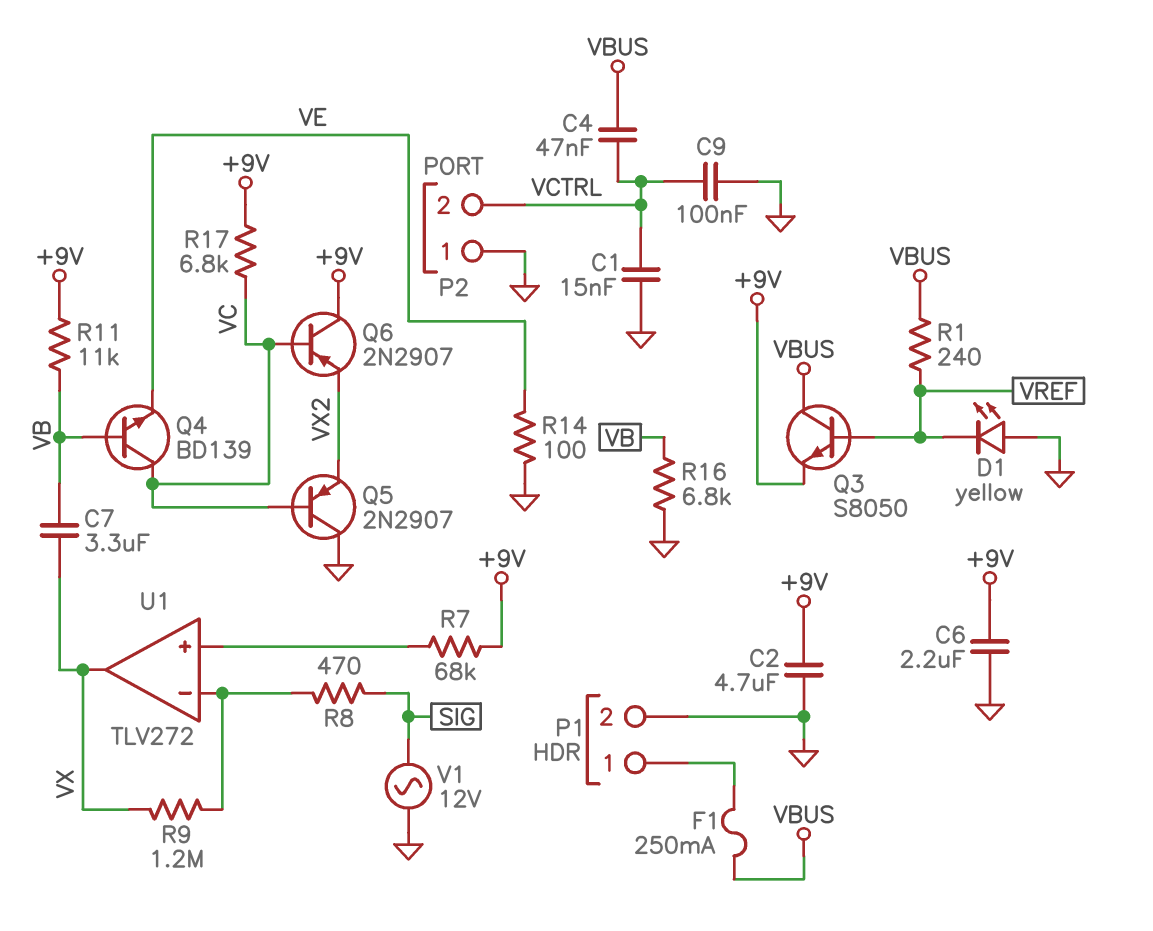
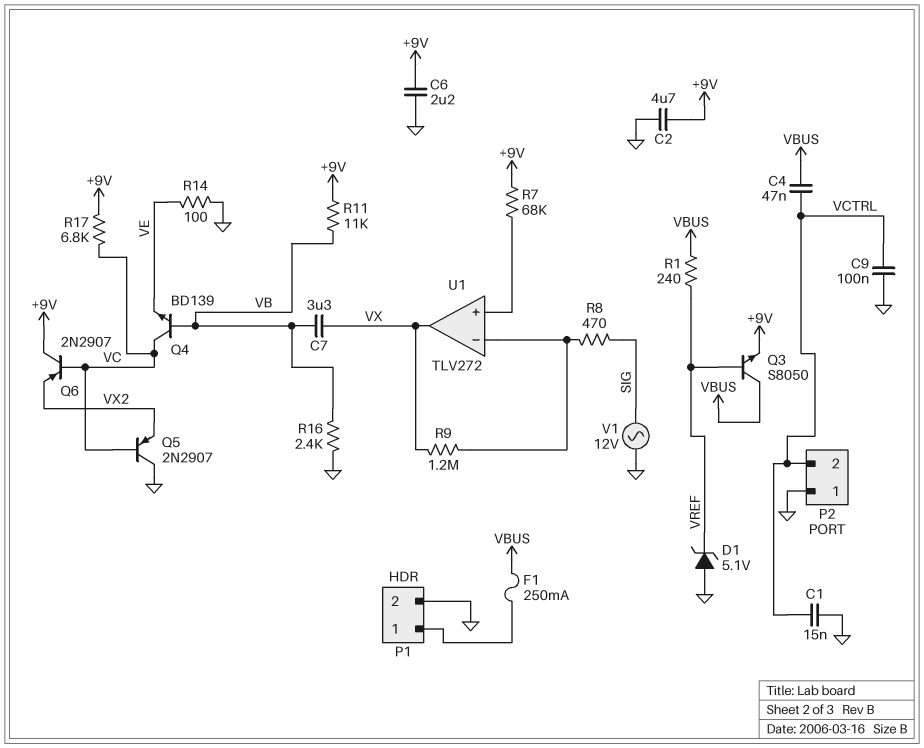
D1: LED yellow (A GND, K VREF) -> zener 5.1V (A GND, K VREF)
R16: 6.8k (GND, VB) -> 2.4k (GND, VB)

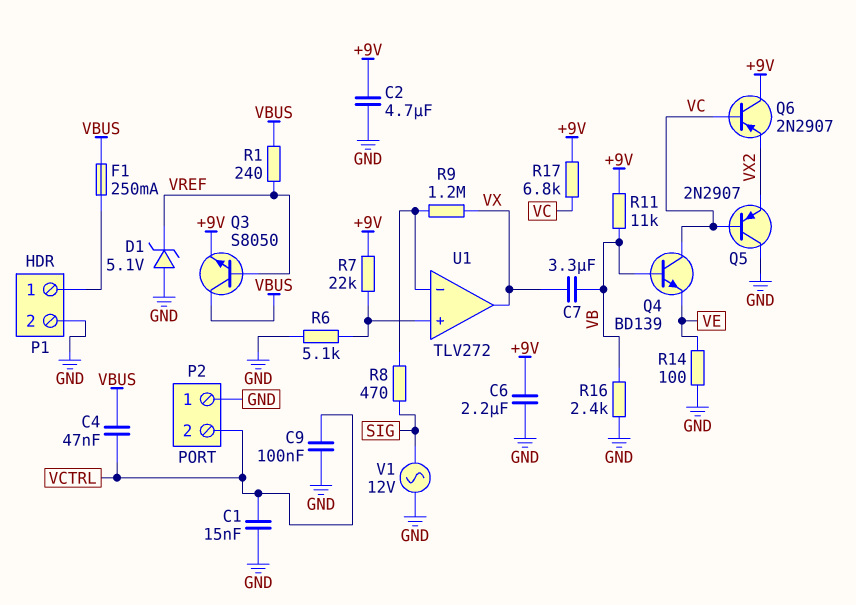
R6: none -> 5.1k (GND, U1/in+)
R7: 68k (+9V, U1/in+) -> 22k (+9V, U1/in+)

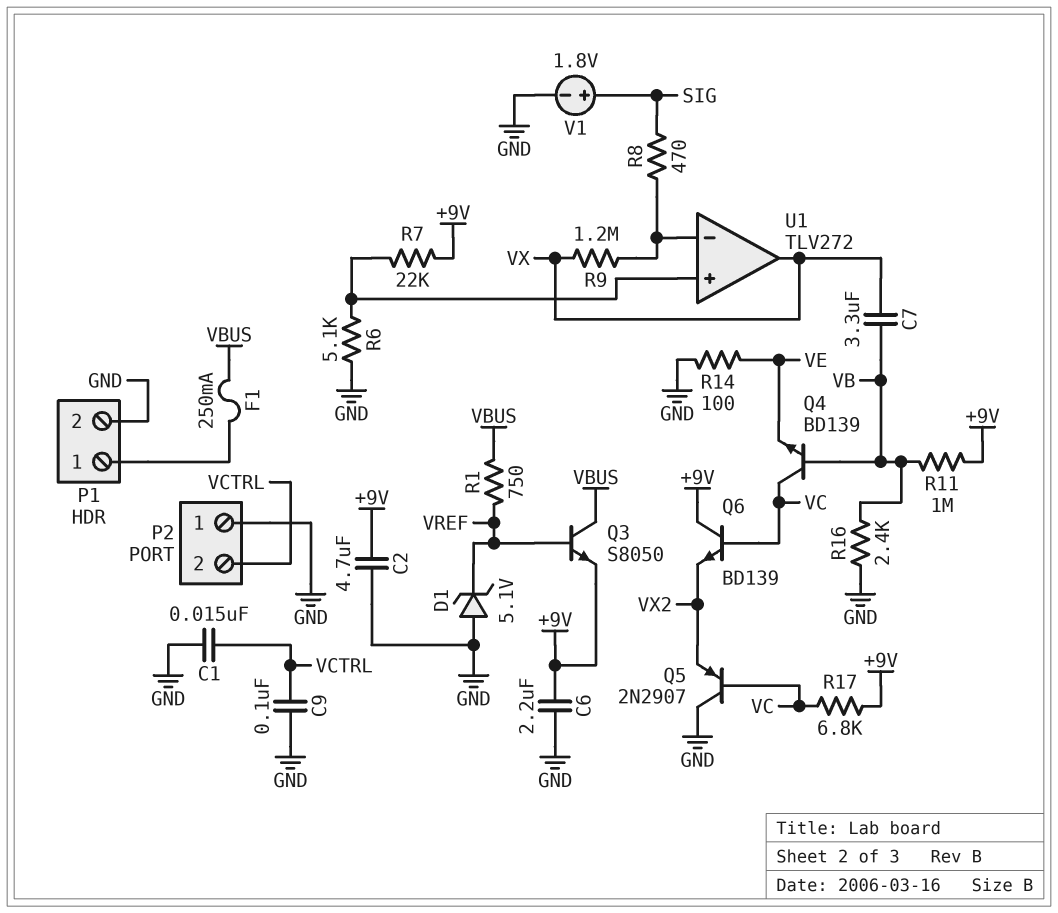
C4: 47nF (VBUS, VCTRL) -> none
Q6: PNP 2N2907 (B VC, C +9V, E VX2) -> NPN BD139 (B VC, C +9V, E VX2)
R1: 240 (VBUS, VREF) -> 750 (VBUS, VREF)
R11: 11k (+9V, VB) -> 1M (+9V, VB)
V1: AC 12V (GND, SIG) -> 1.8V (plus SIG, minus GND)

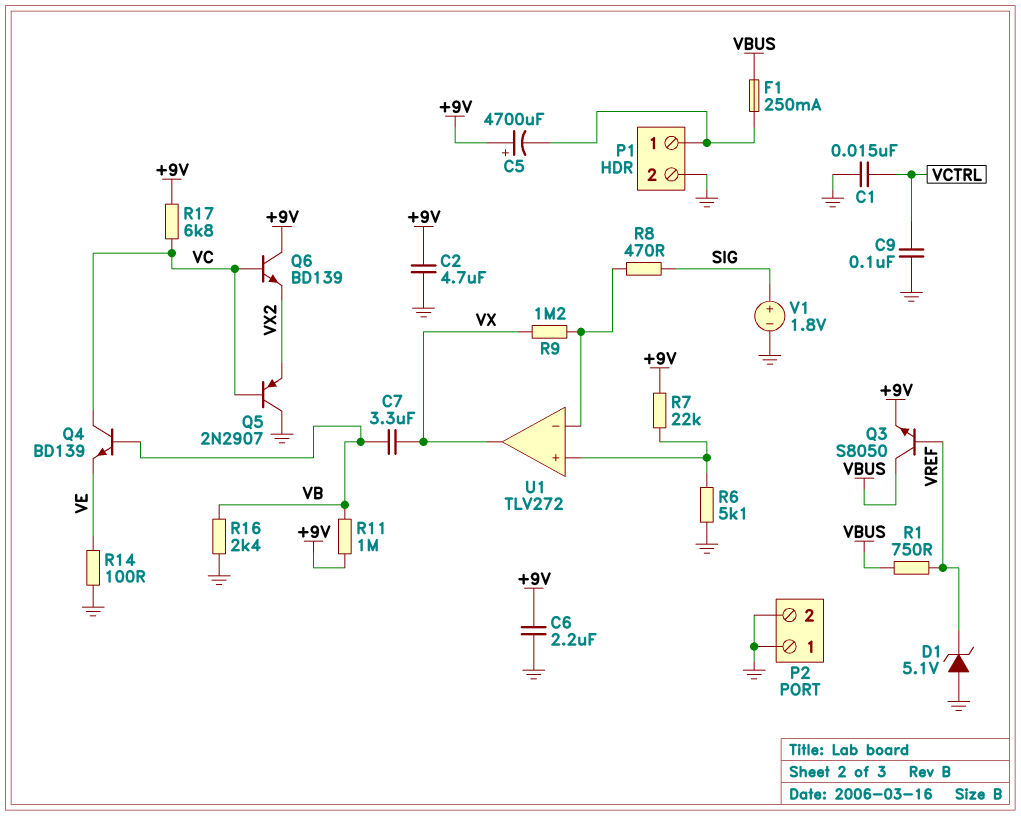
C5: none -> 4700uF (plus +9V, minus P1/1)
P2 pin 2: VCTRL -> GND

